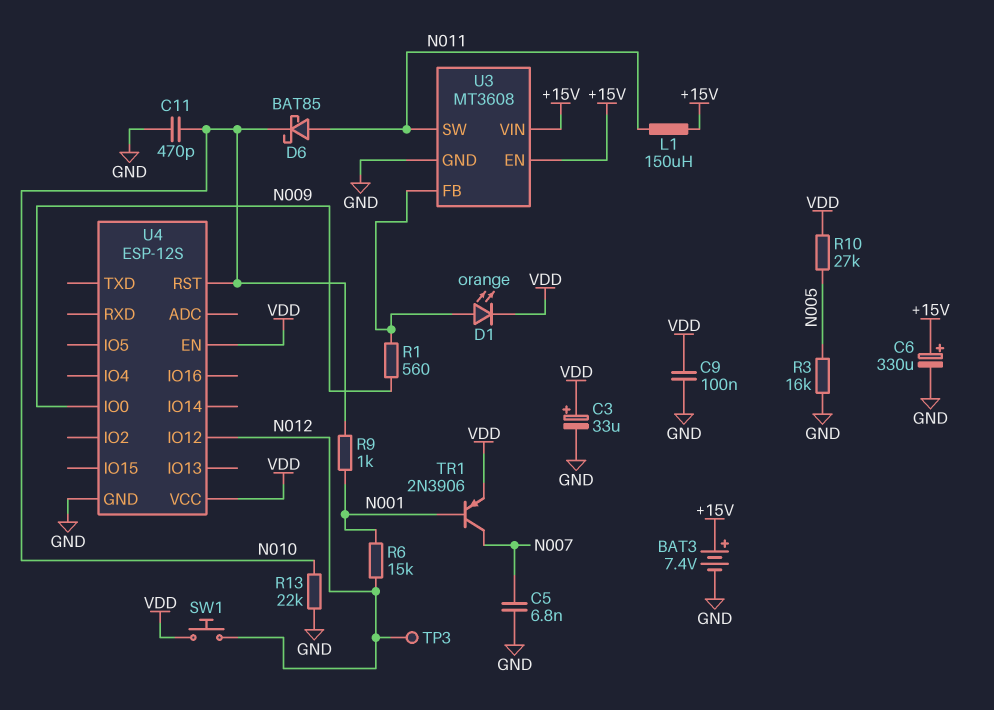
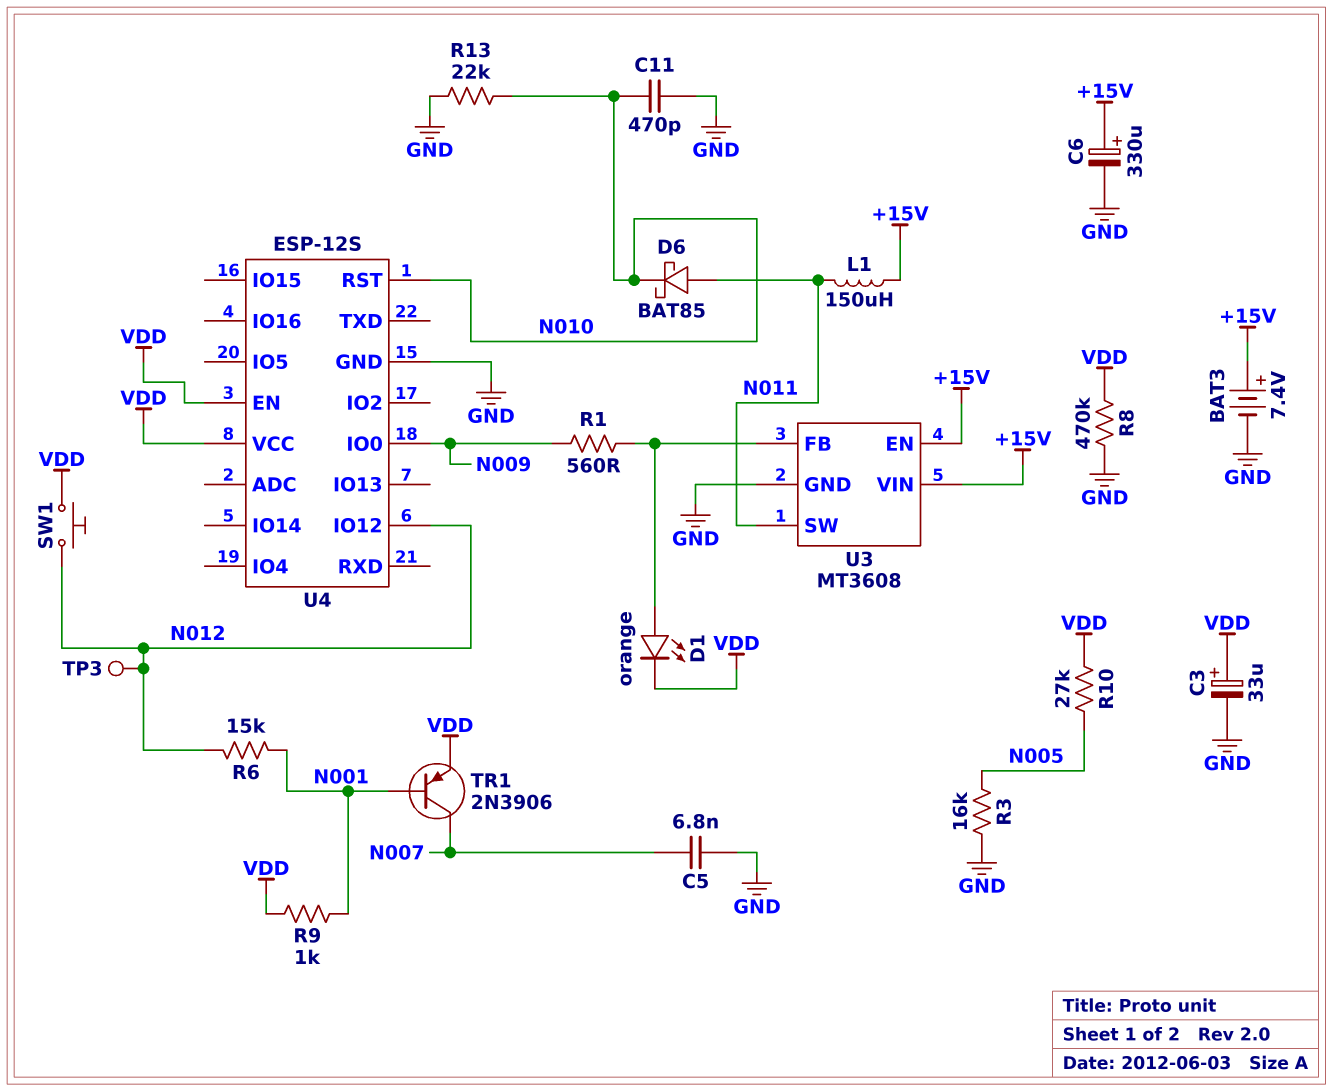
C9: 100nF (GND, VDD) -> none
R8: none -> 470k (GND, VDD)
R9: 1k (N001, N010) -> 1k (N001, VDD)

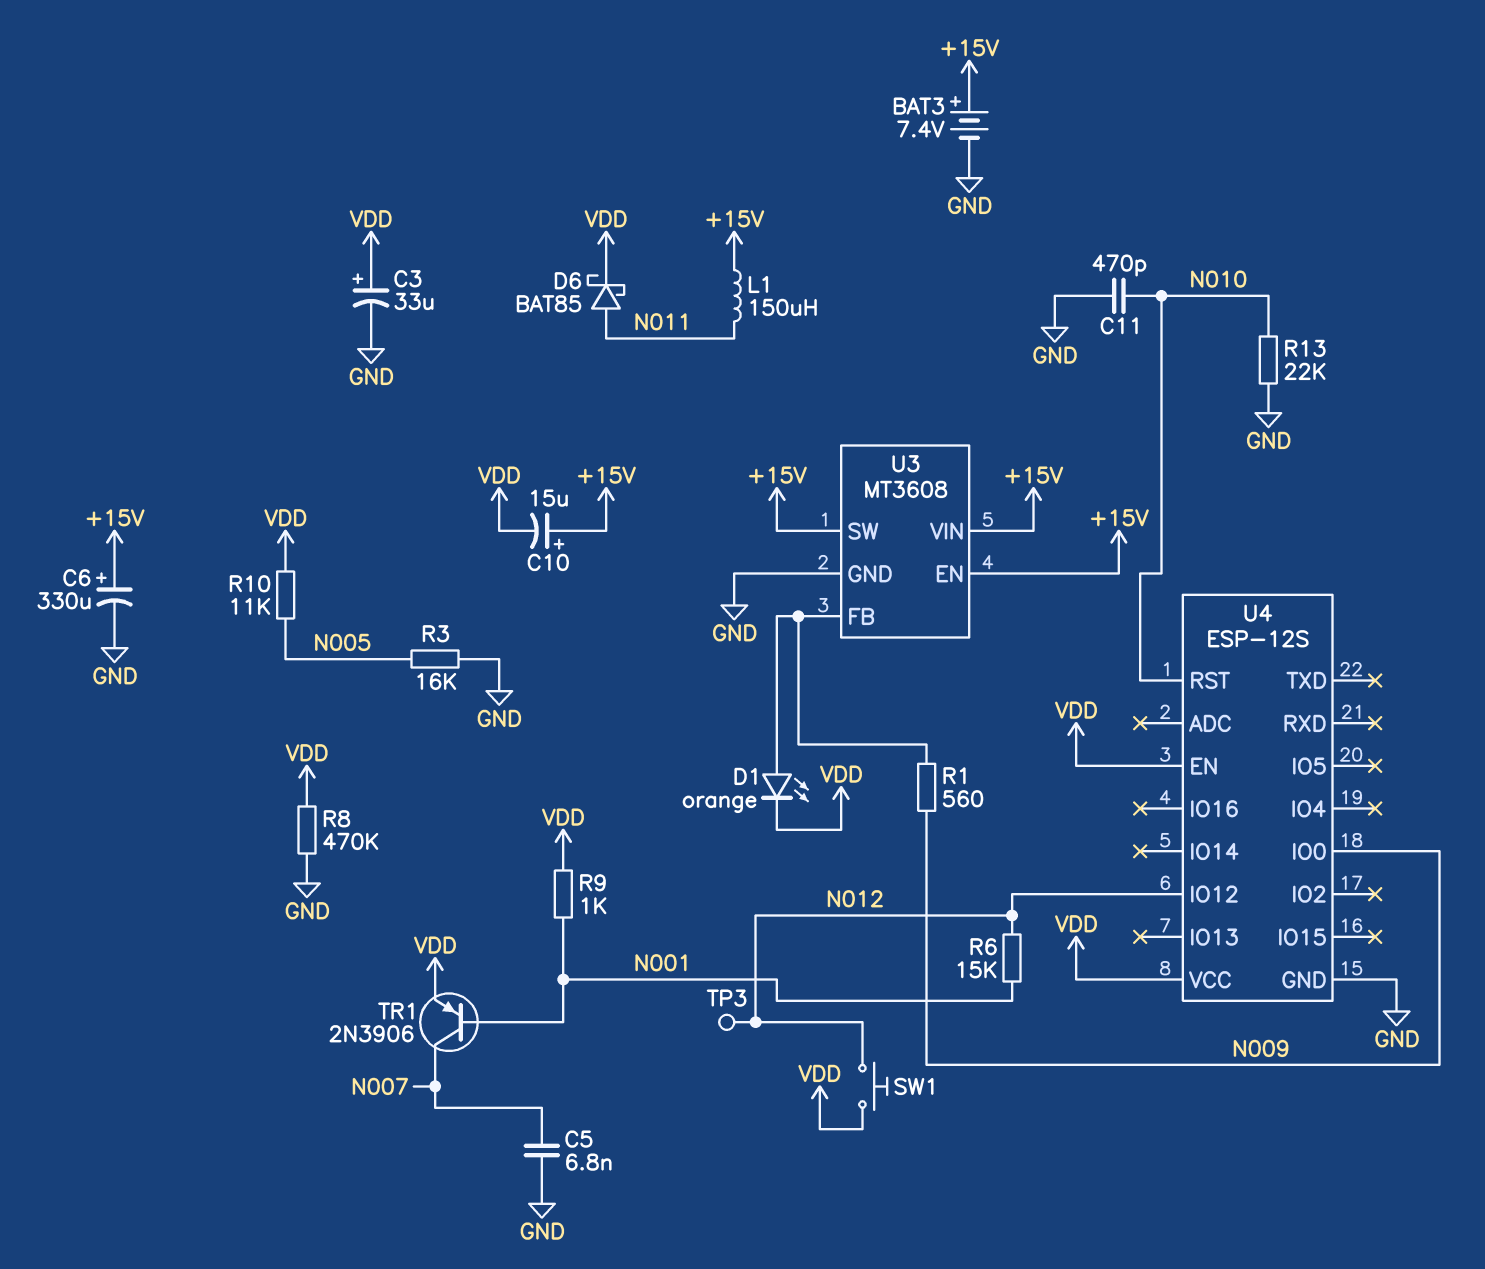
C10: none -> 15uF (plus +15V, minus VDD)
D6: schottky BAT85 (A N011, K N010) -> schottky BAT85 (A N011, K VDD)
R10: 27k (N005, VDD) -> 11k (N005, VDD)
U3 pin SW: N011 -> +15V

